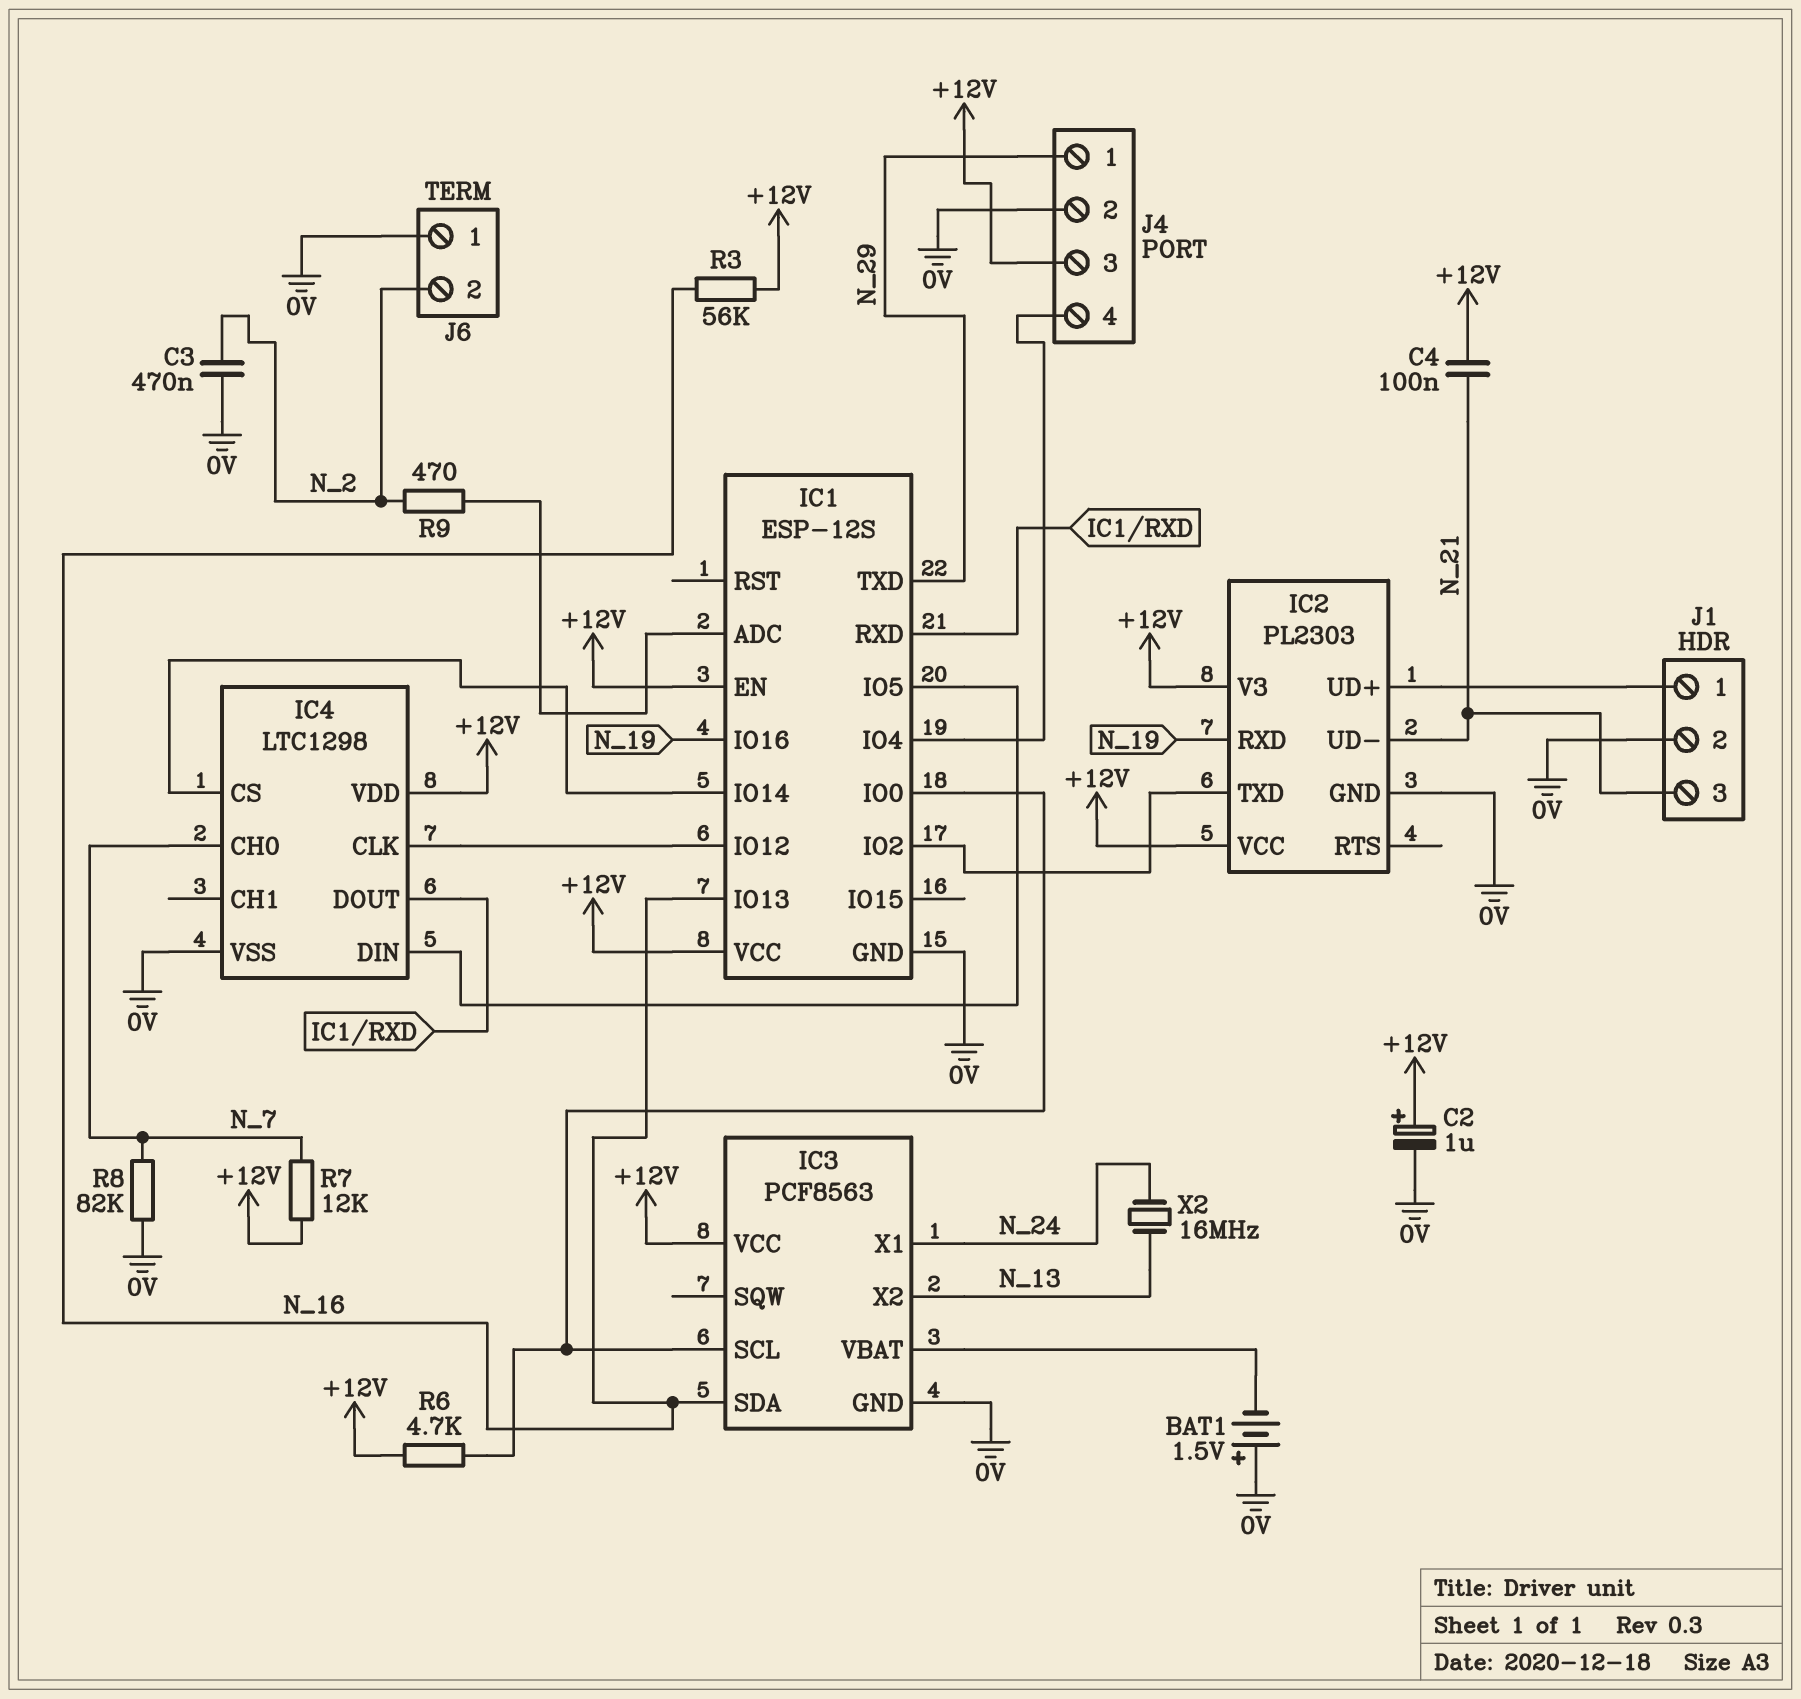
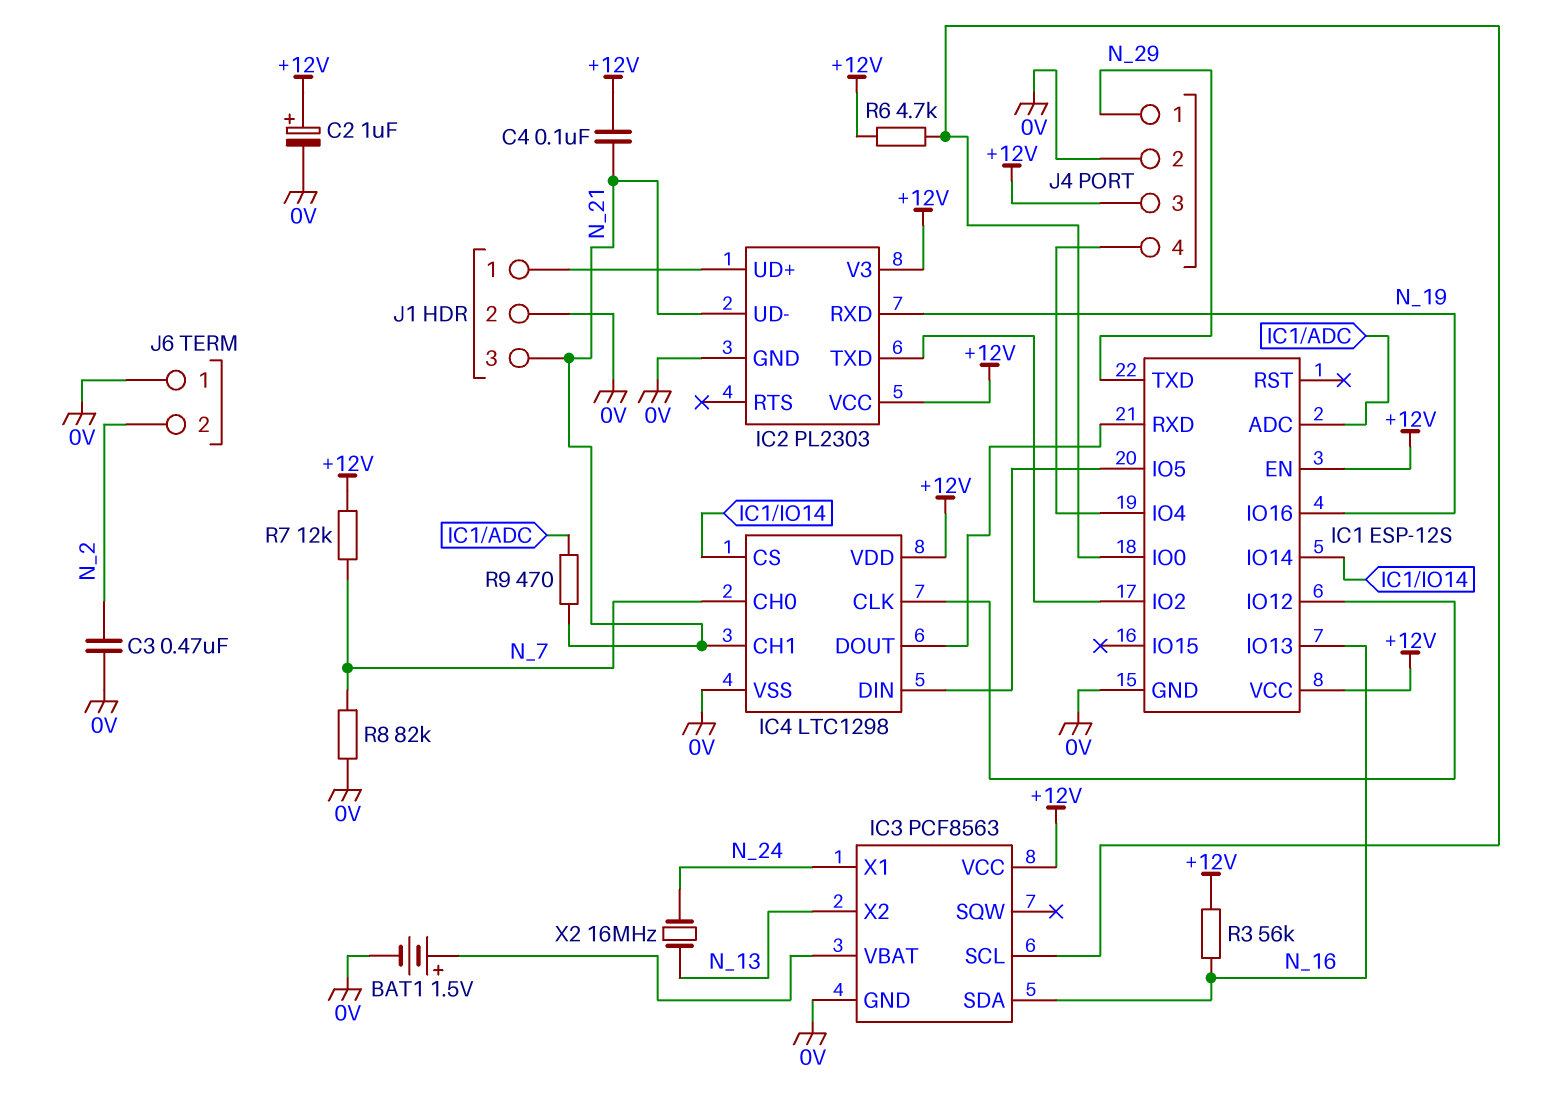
BAT1: 1.5V (plus 0V, minus IC3/VBAT) -> 1.5V (plus IC3/VBAT, minus 0V)
IC4 pin CH1: none -> N_21
R9: 470 (IC1/ADC, N_2) -> 470 (IC1/ADC, N_21)

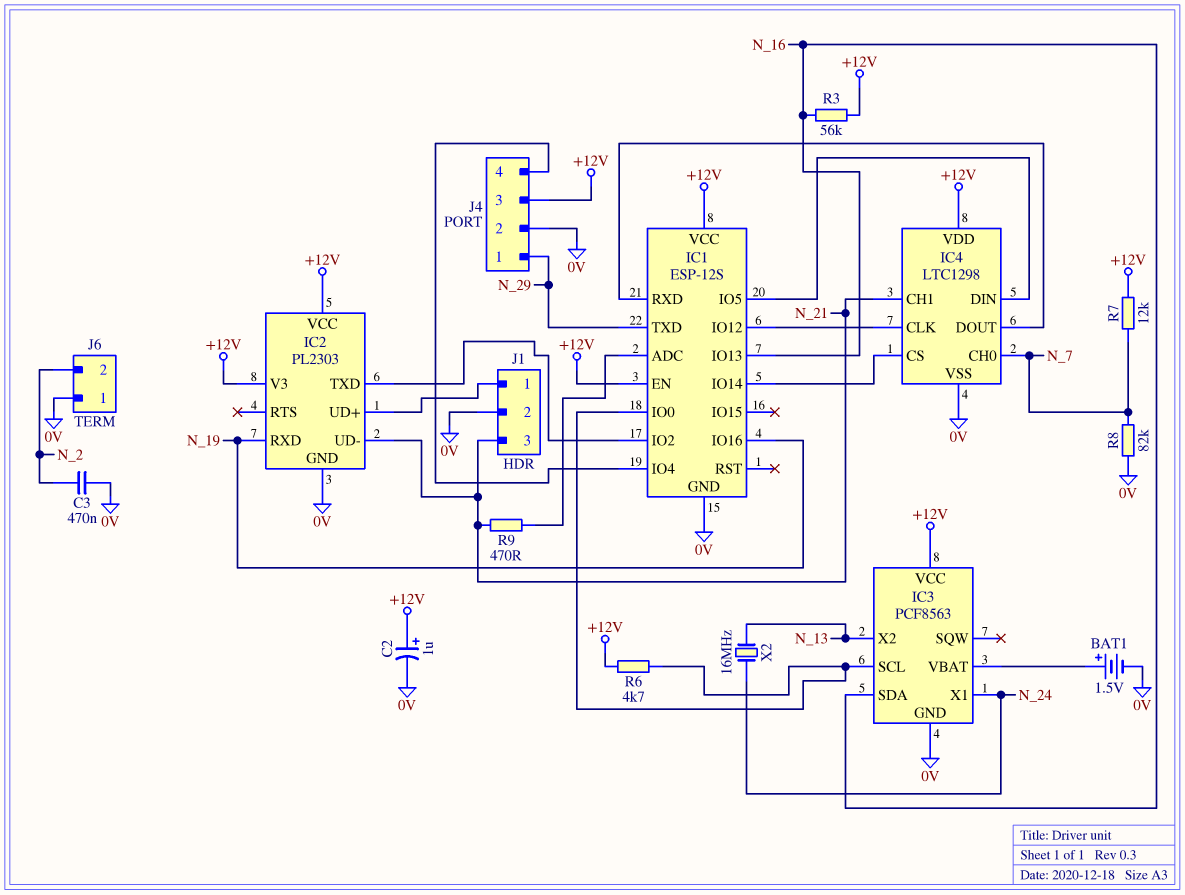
C4: 100nF (+12V, N_21) -> none

